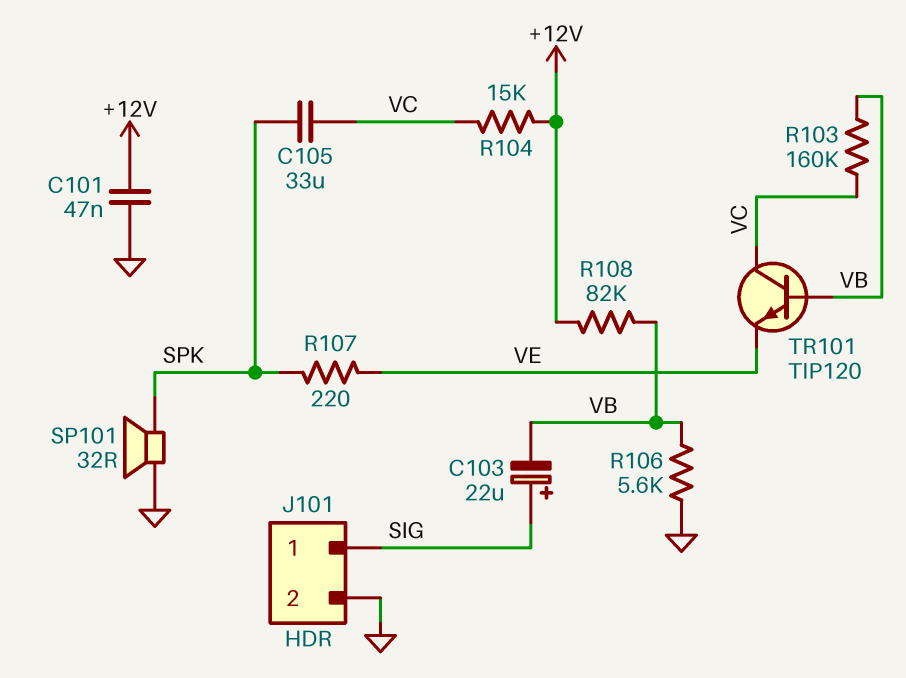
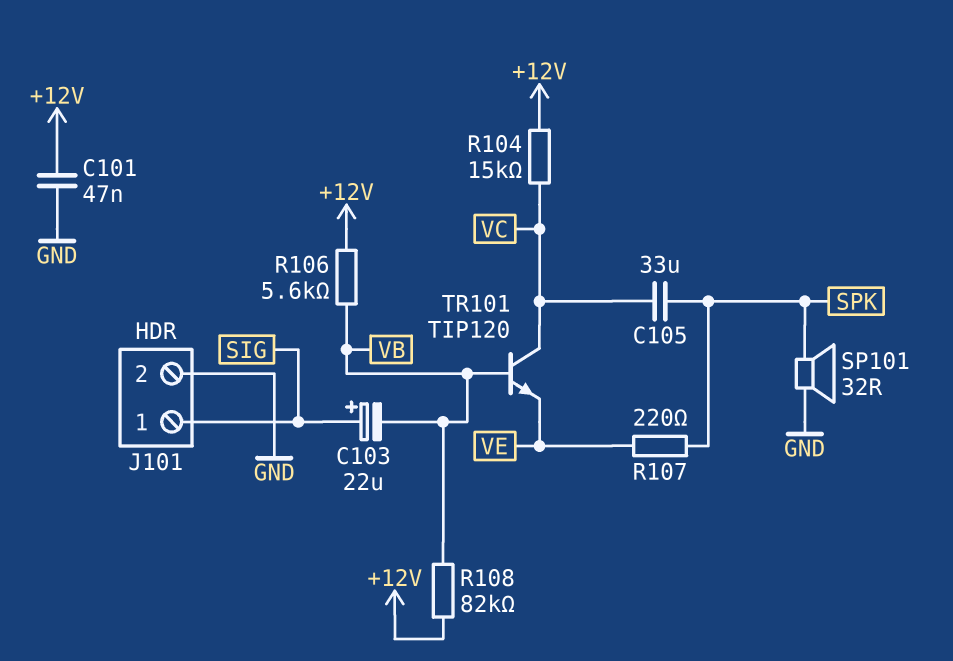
R103: 160k (VB, VC) -> none
R106: 5.6k (GND, VB) -> 5.6k (+12V, VB)

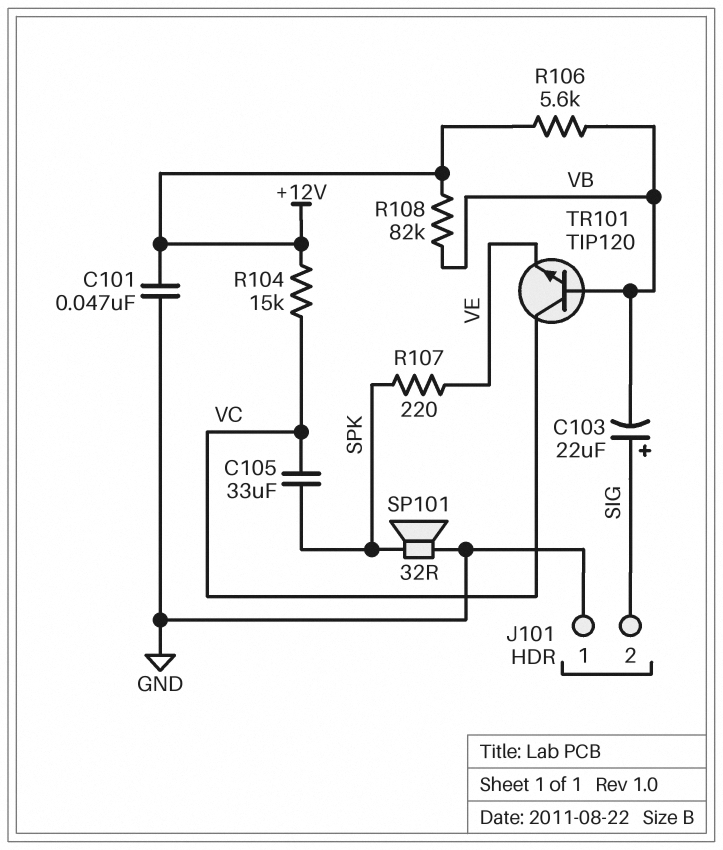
J101 pin 1: SIG -> GND
J101 pin 2: GND -> SIG

